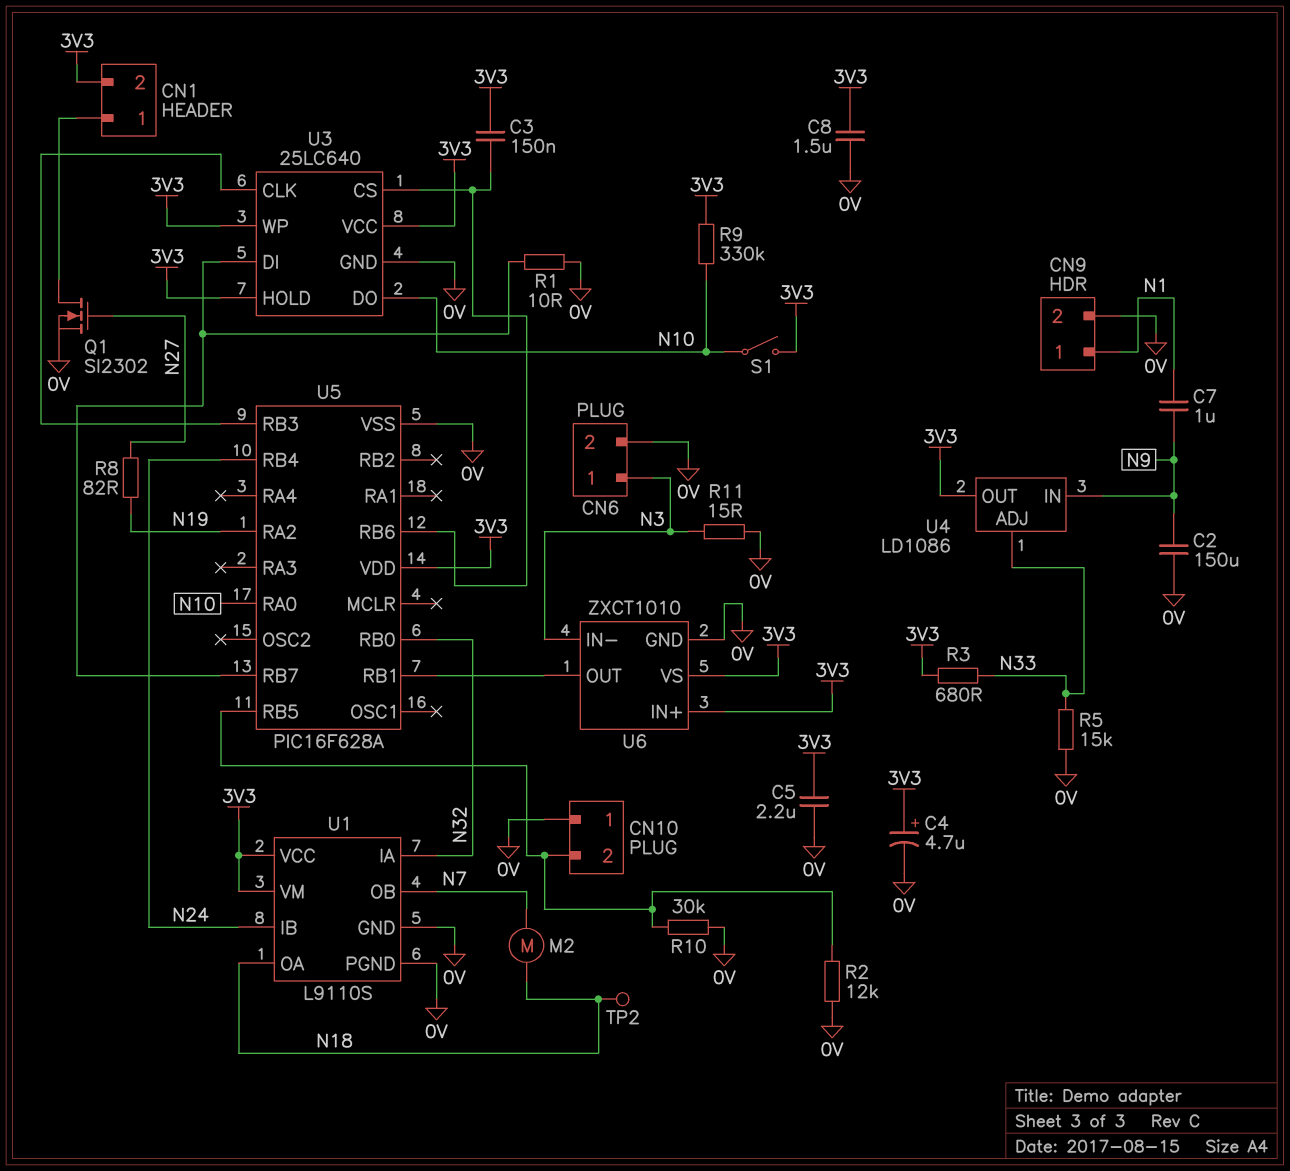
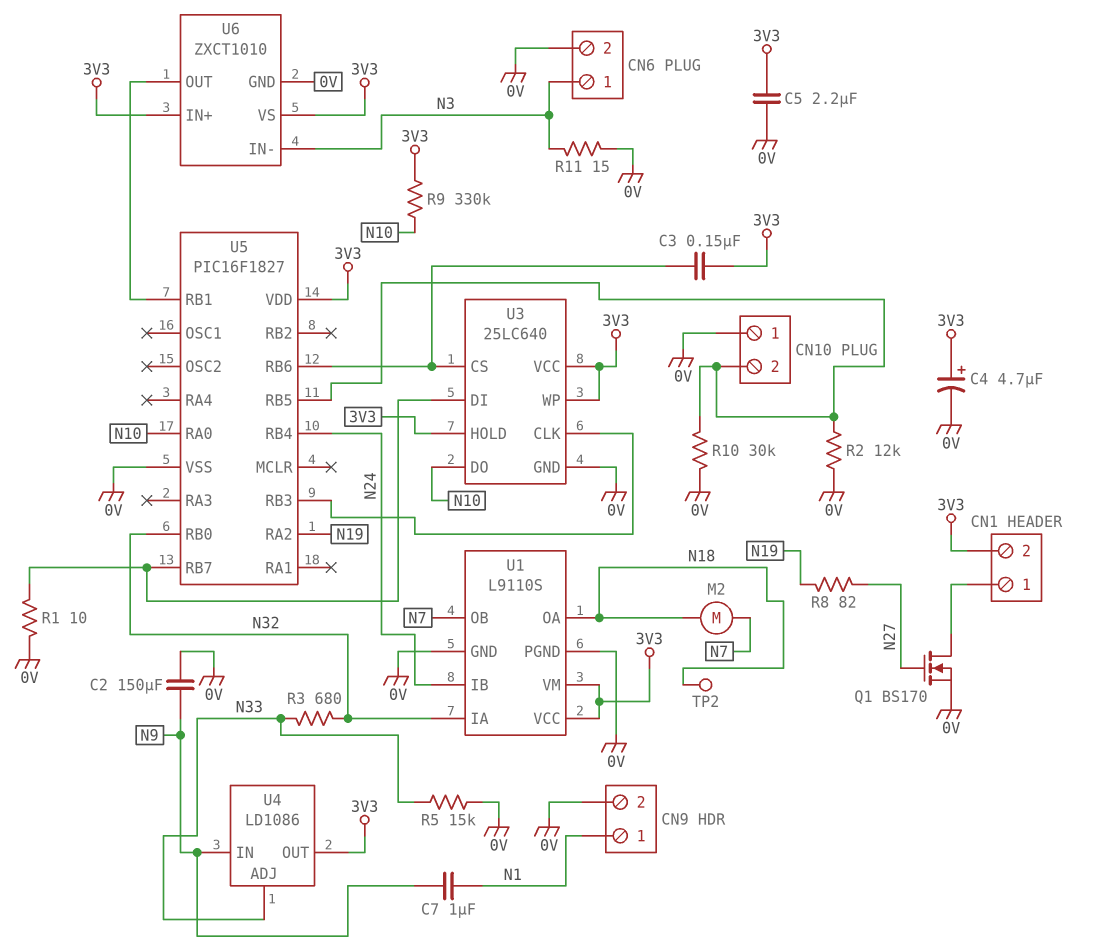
C8: 1.5uF (0V, 3V3) -> none
Q1: NMOS SI2302 (G N27, D CN1/1, S 0V) -> NMOS BS170 (G N27, D CN1/1, S 0V)
R3: 680 (3V3, N33) -> 680 (N32, N33)
S1: switch (3V3, N10) -> none
U5: PIC16F628A -> PIC16F1827

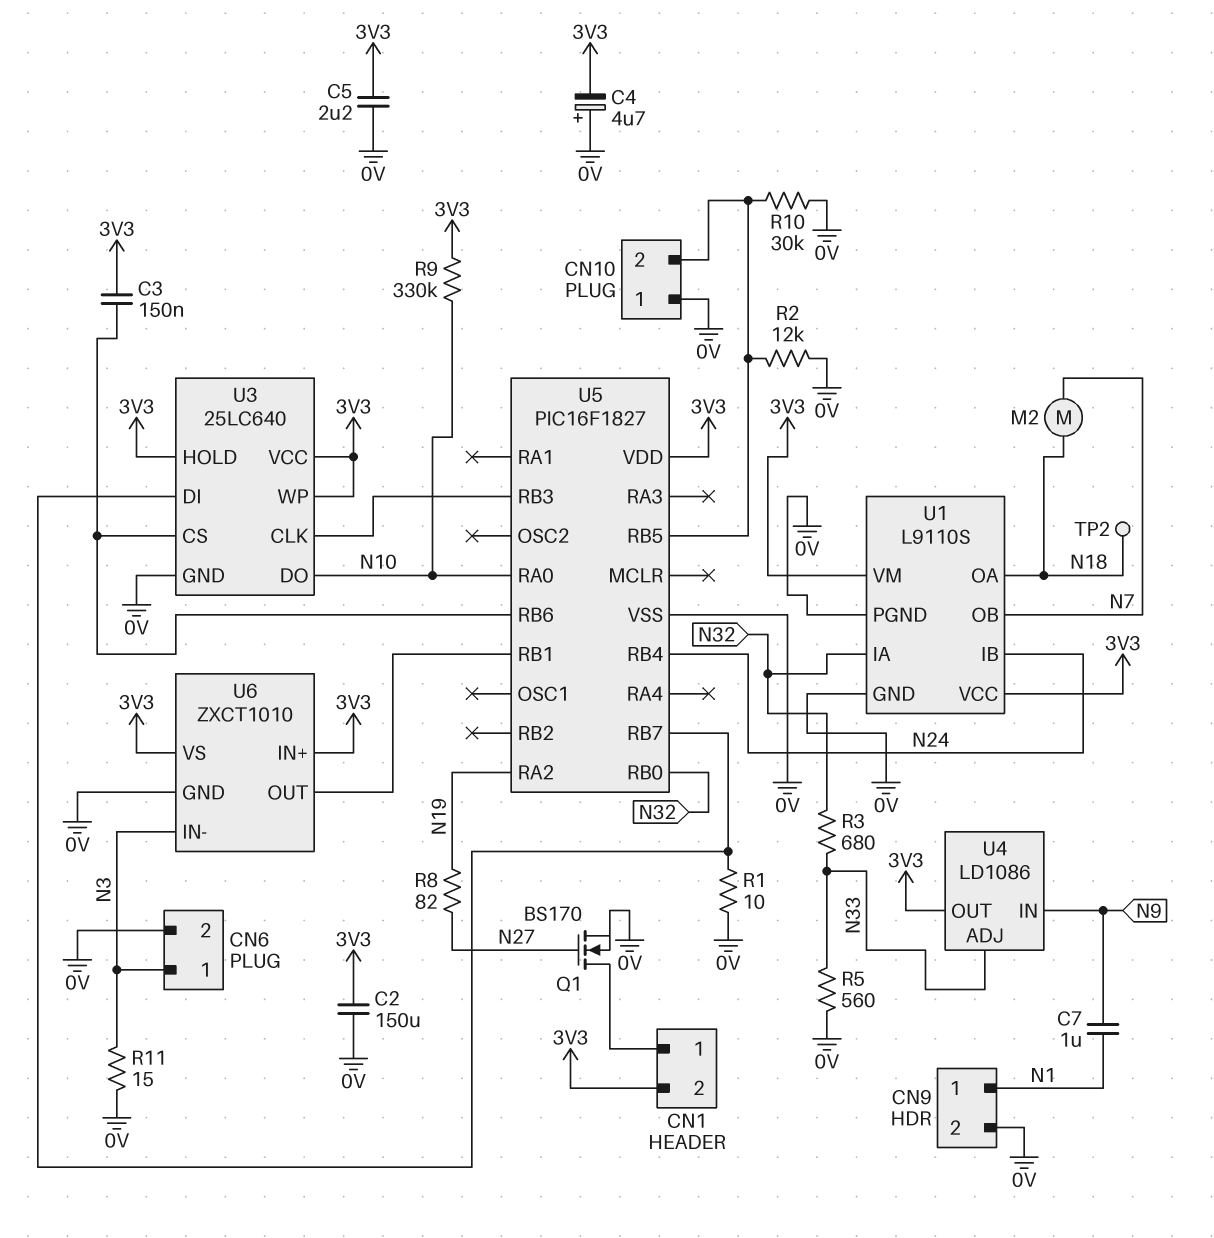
C2: 150uF (0V, N9) -> 150uF (0V, 3V3)
C4: 4.7uF (plus 3V3, minus 0V) -> 4.7uF (plus 0V, minus 3V3)
R5: 15k (0V, N33) -> 560 (0V, N33)

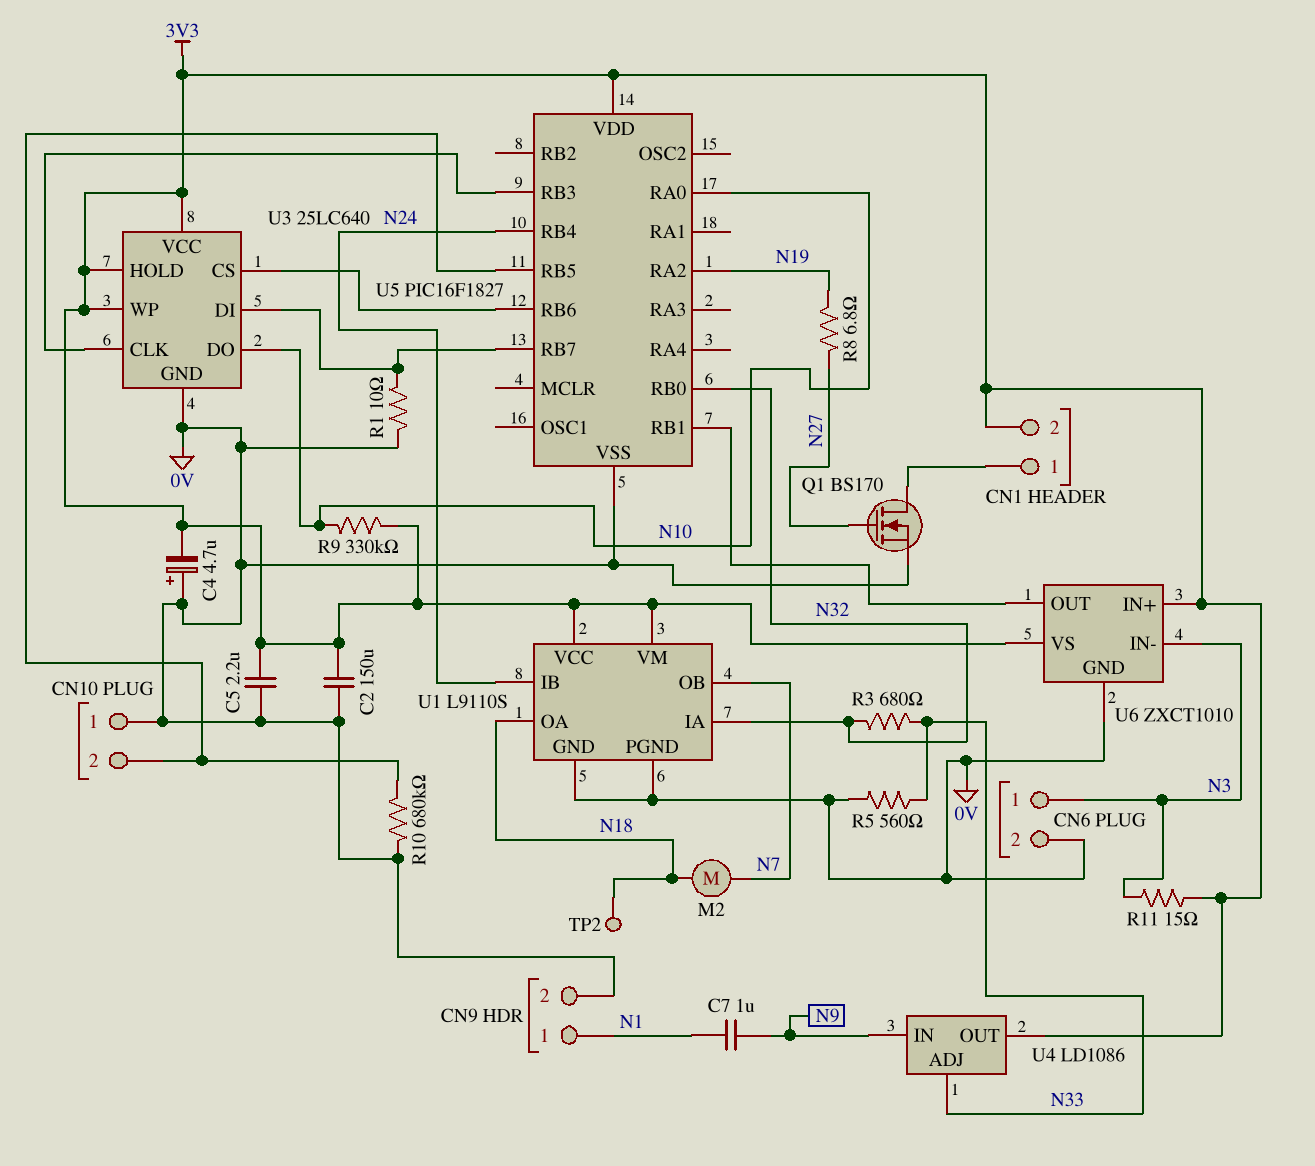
C3: 150nF (3V3, U3/CS) -> none
R2: 12k (0V, CN10/2) -> none
R8: 82 (N19, N27) -> 6.8 (N19, N27)
R10: 30k (0V, CN10/2) -> 680k (0V, CN10/2)
R11: 15 (0V, N3) -> 15 (3V3, N3)

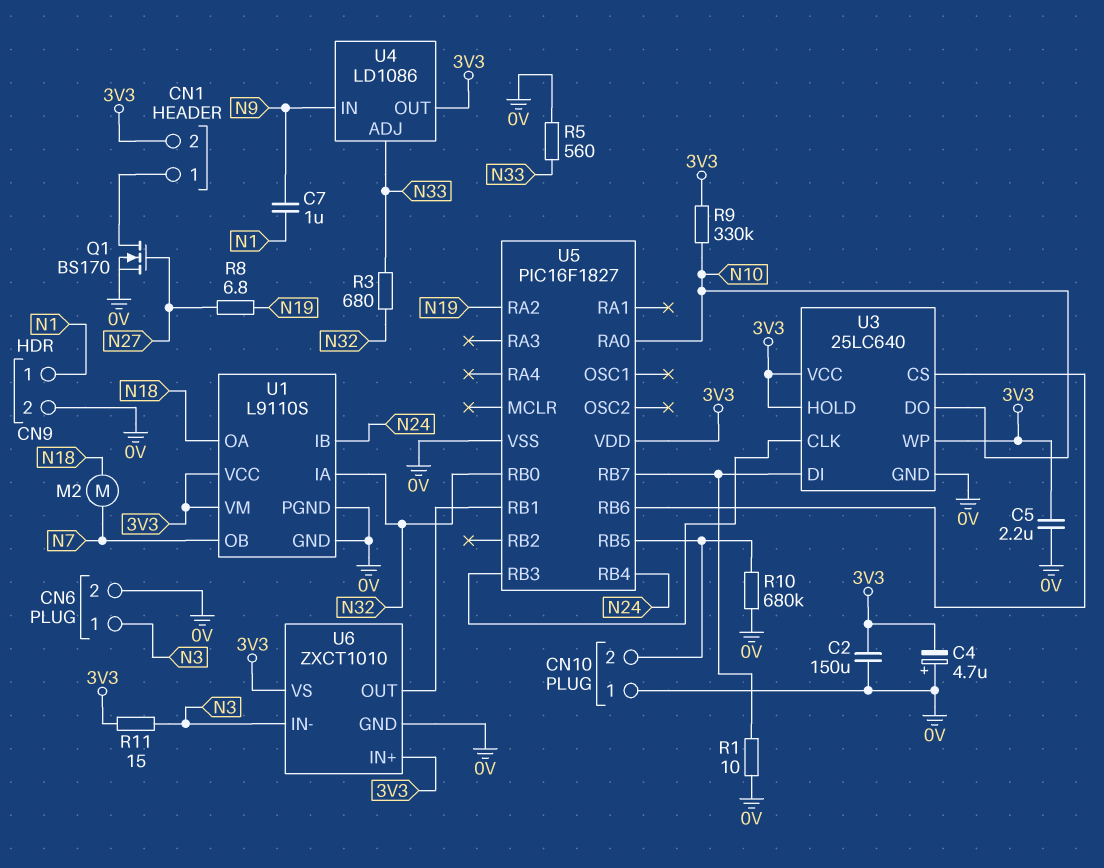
TP2: test point (N18) -> none

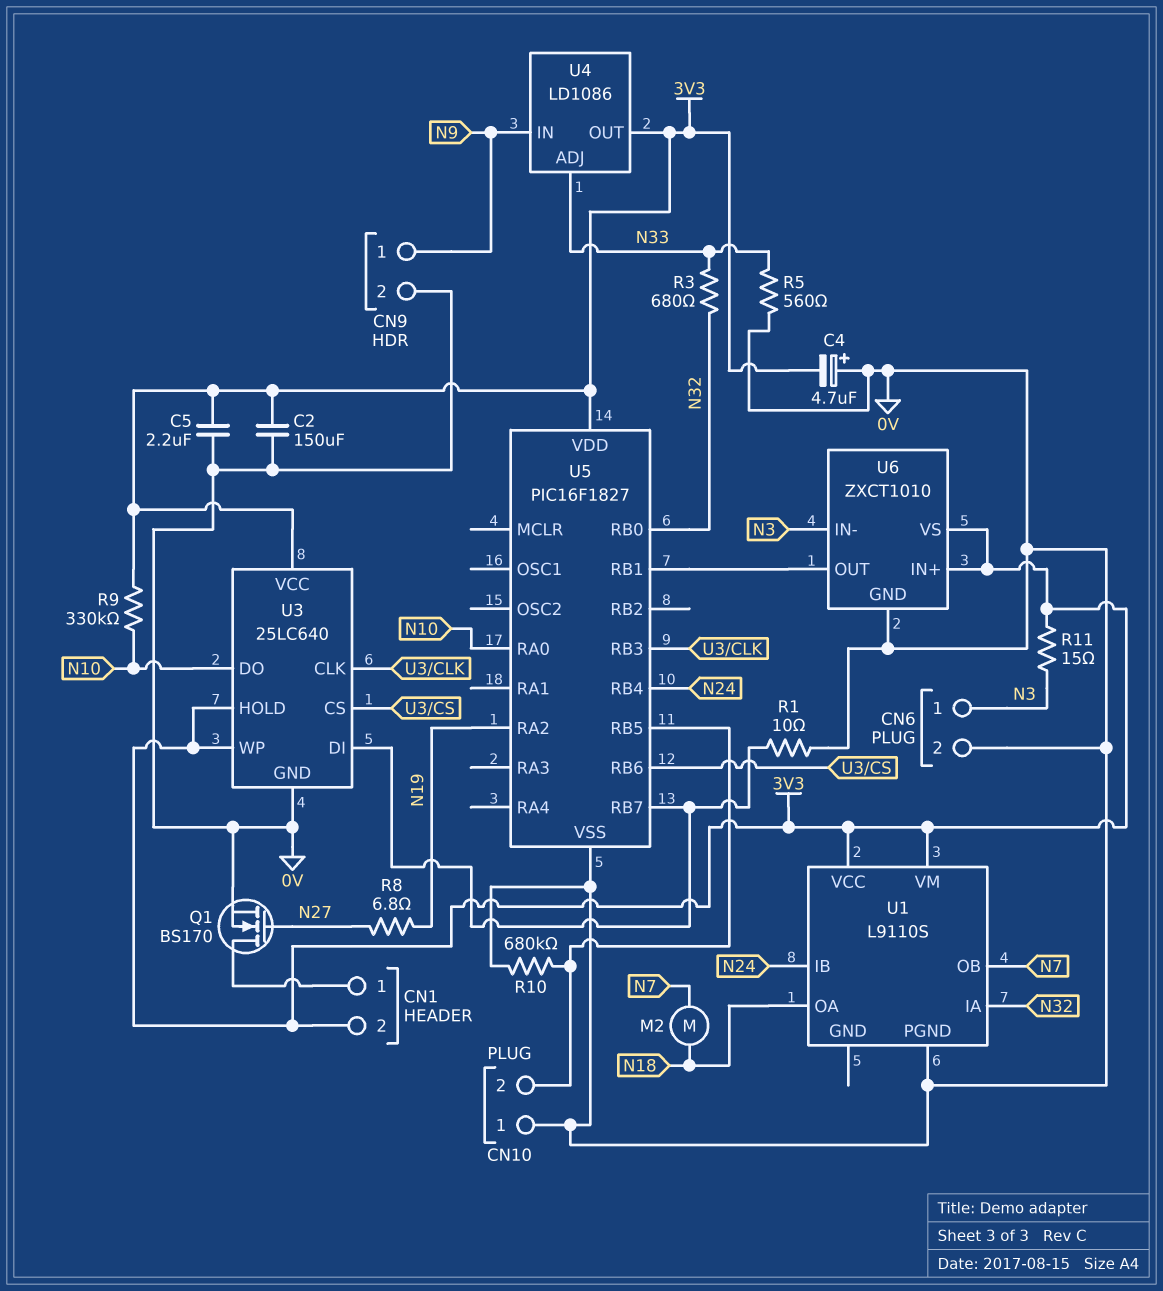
C7: 1uF (N1, N9) -> none
CN9 pin 1: N1 -> N9
U1 pin GND: 0V -> none

